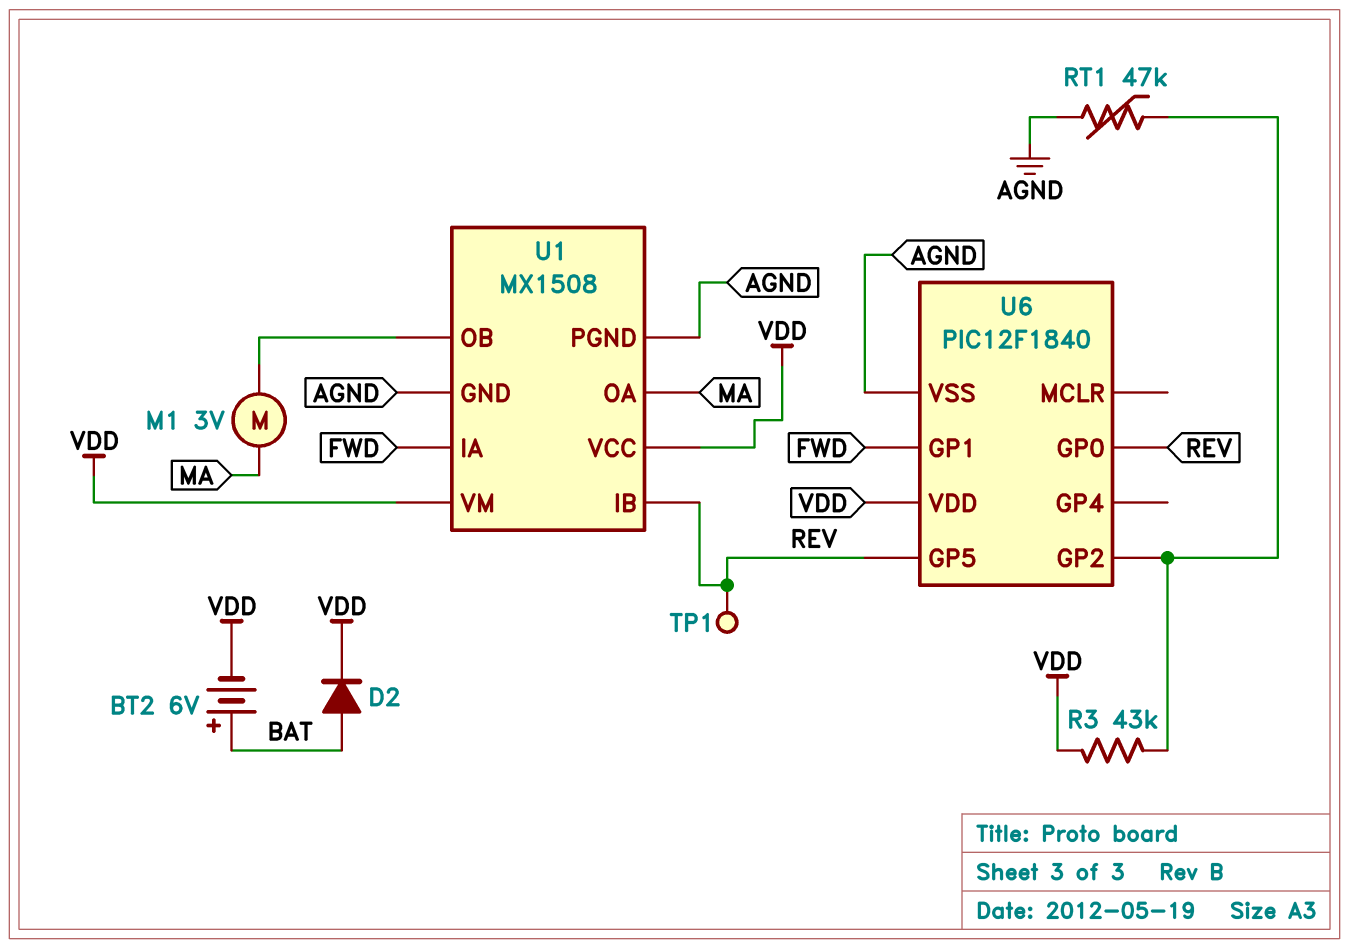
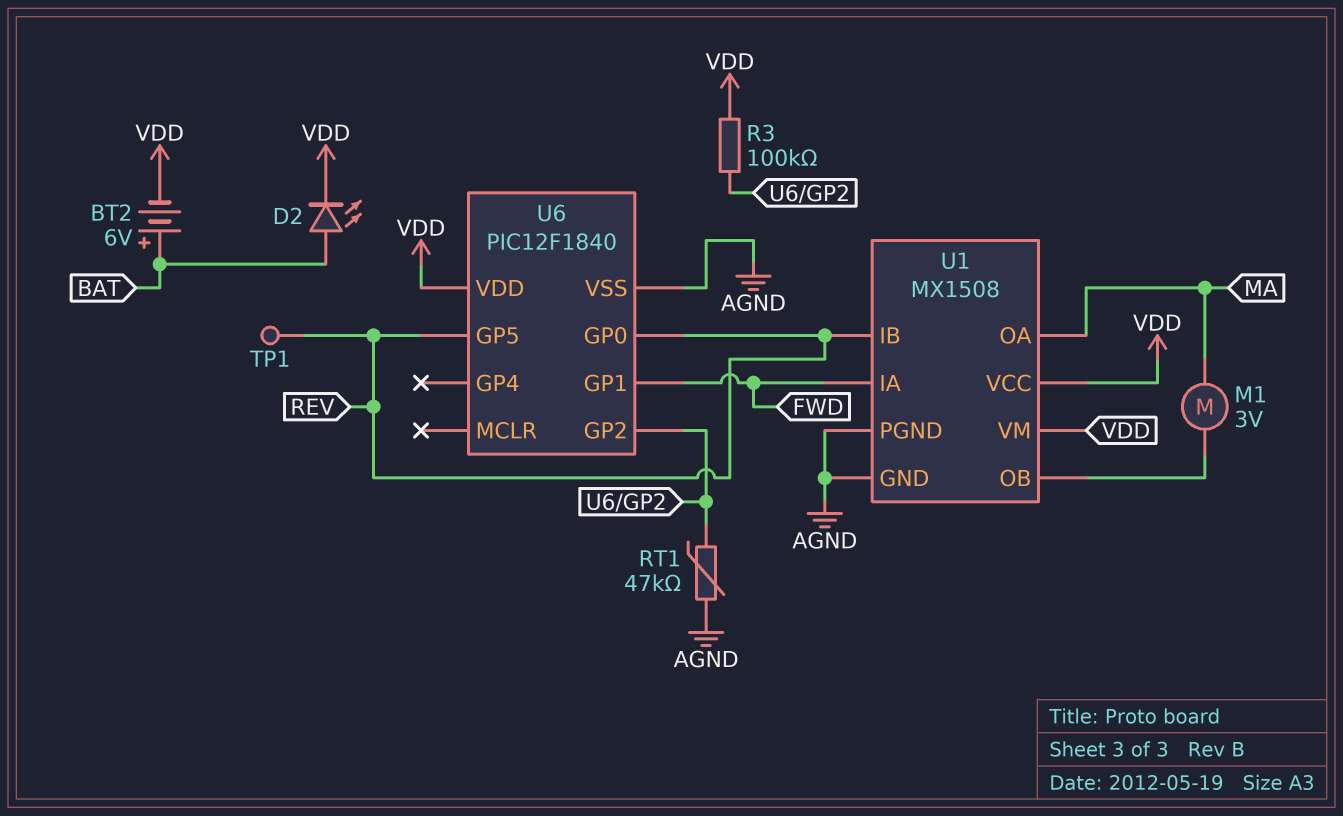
D2: diode (A BAT, K VDD) -> LED (A BAT, K VDD)
R3: 43k (U6/GP2, VDD) -> 100k (U6/GP2, VDD)

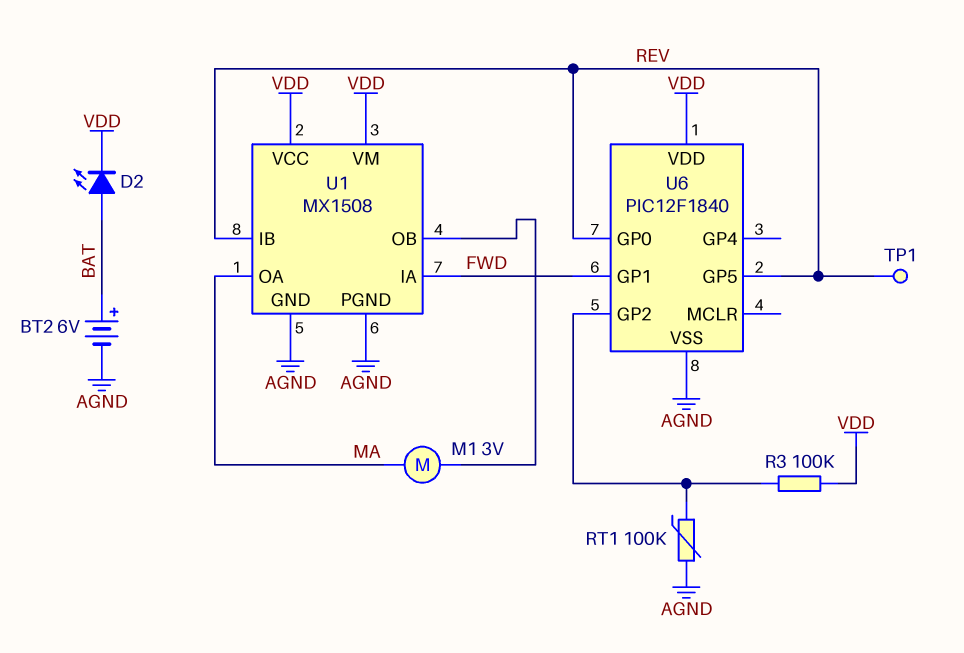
BT2: 6V (plus BAT, minus VDD) -> 6V (plus BAT, minus AGND)
RT1: 47k (AGND, U6/GP2) -> 100k (AGND, U6/GP2)

